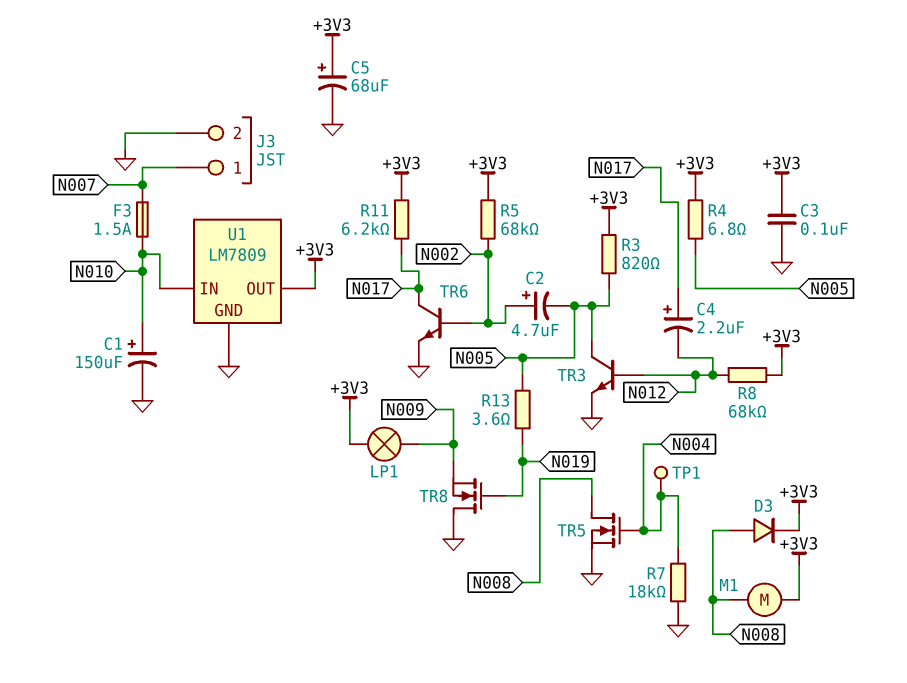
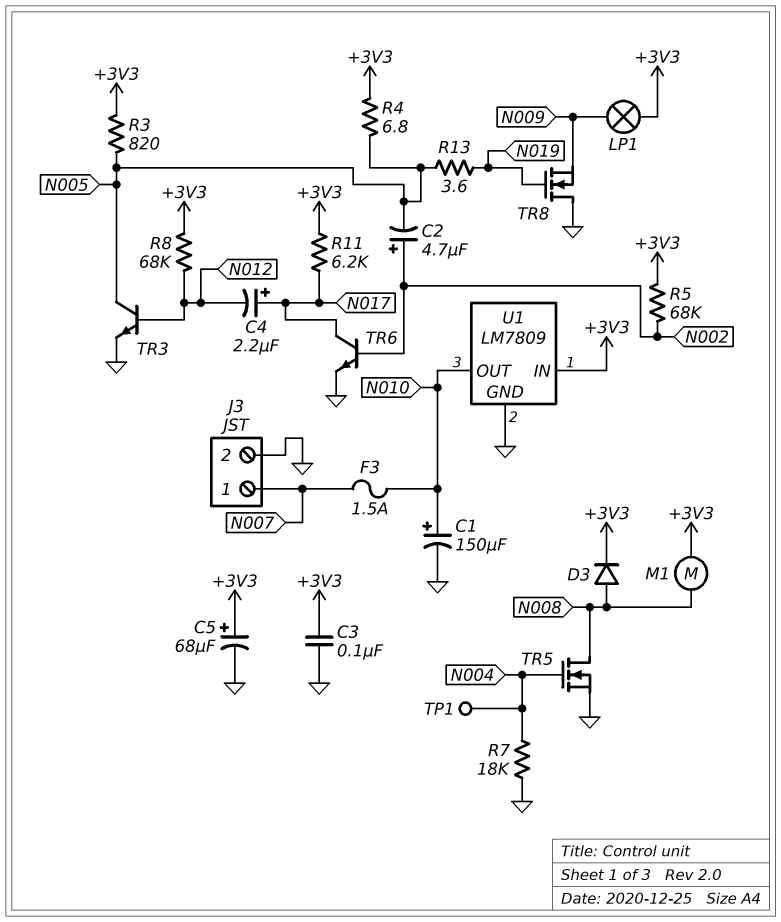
U1 pin IN: N010 -> +3V3
U1 pin OUT: +3V3 -> N010

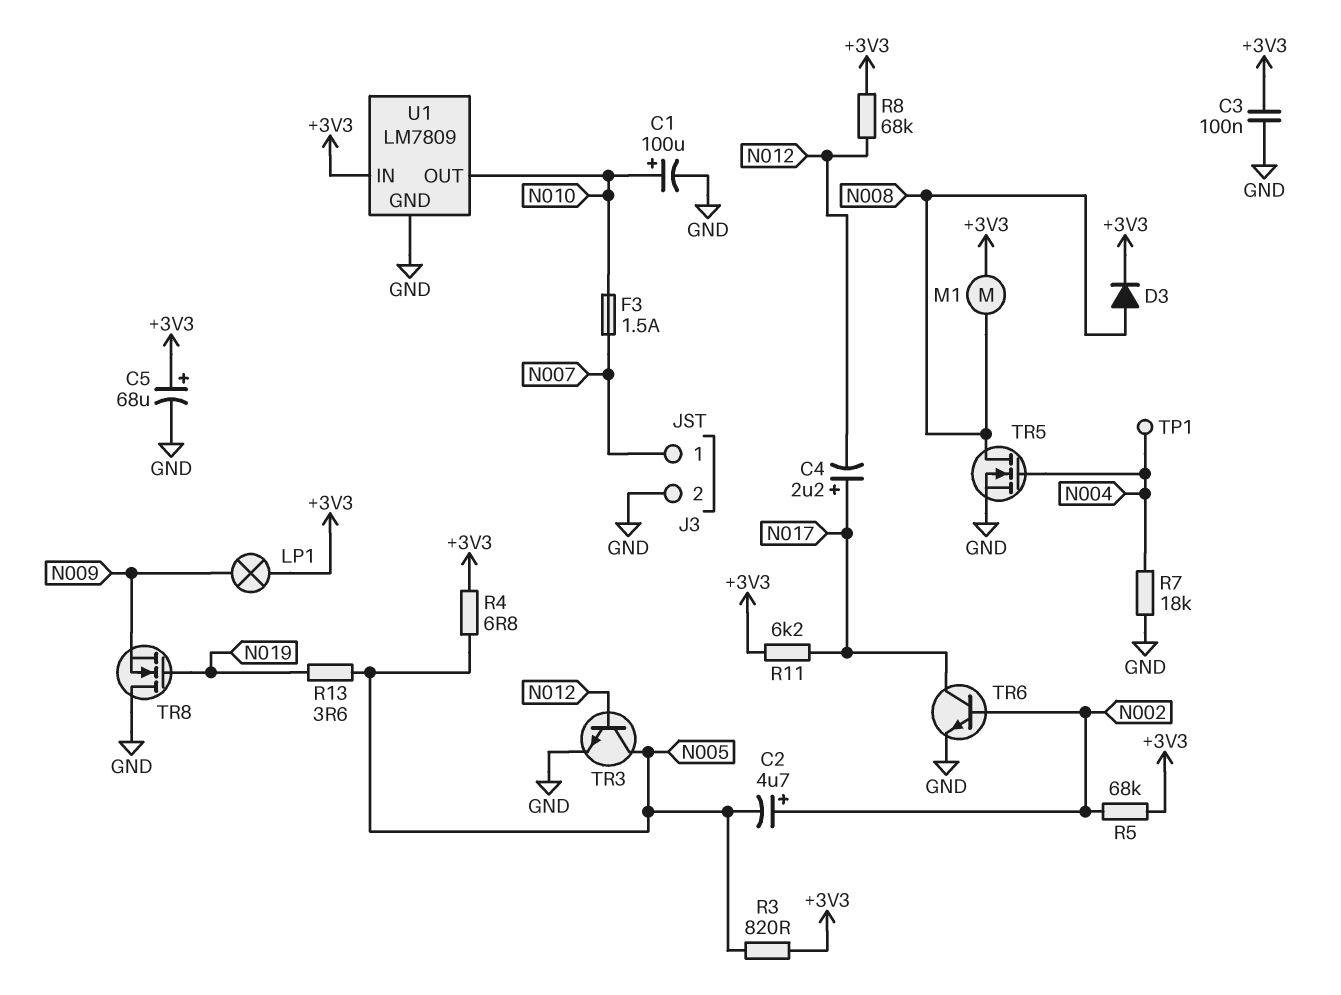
C1: 150uF (plus N010, minus GND) -> 100uF (plus N010, minus GND)

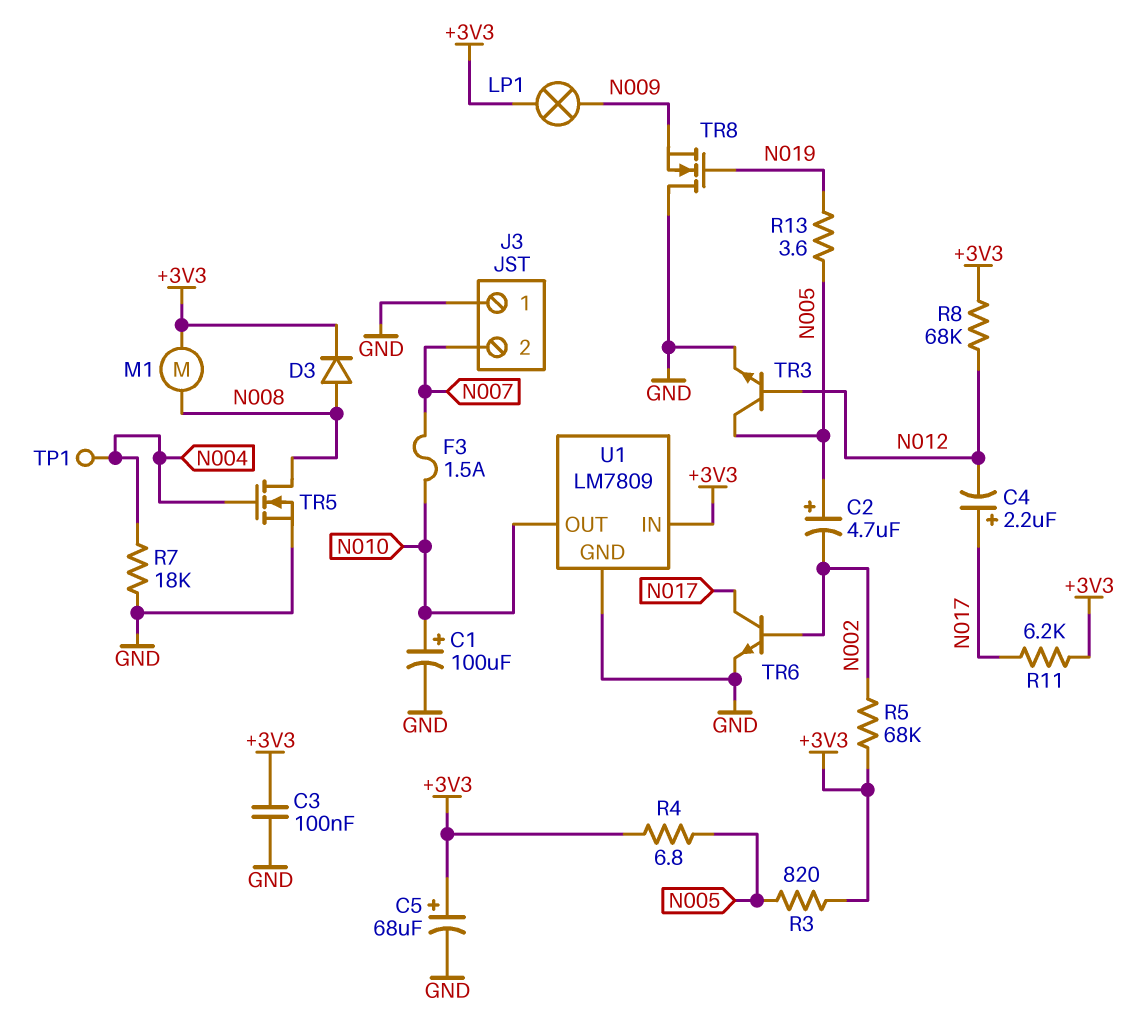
C2: 4.7uF (plus N002, minus N005) -> 4.7uF (plus N005, minus N002)
J3 pin 1: N007 -> GND
J3 pin 2: GND -> N007

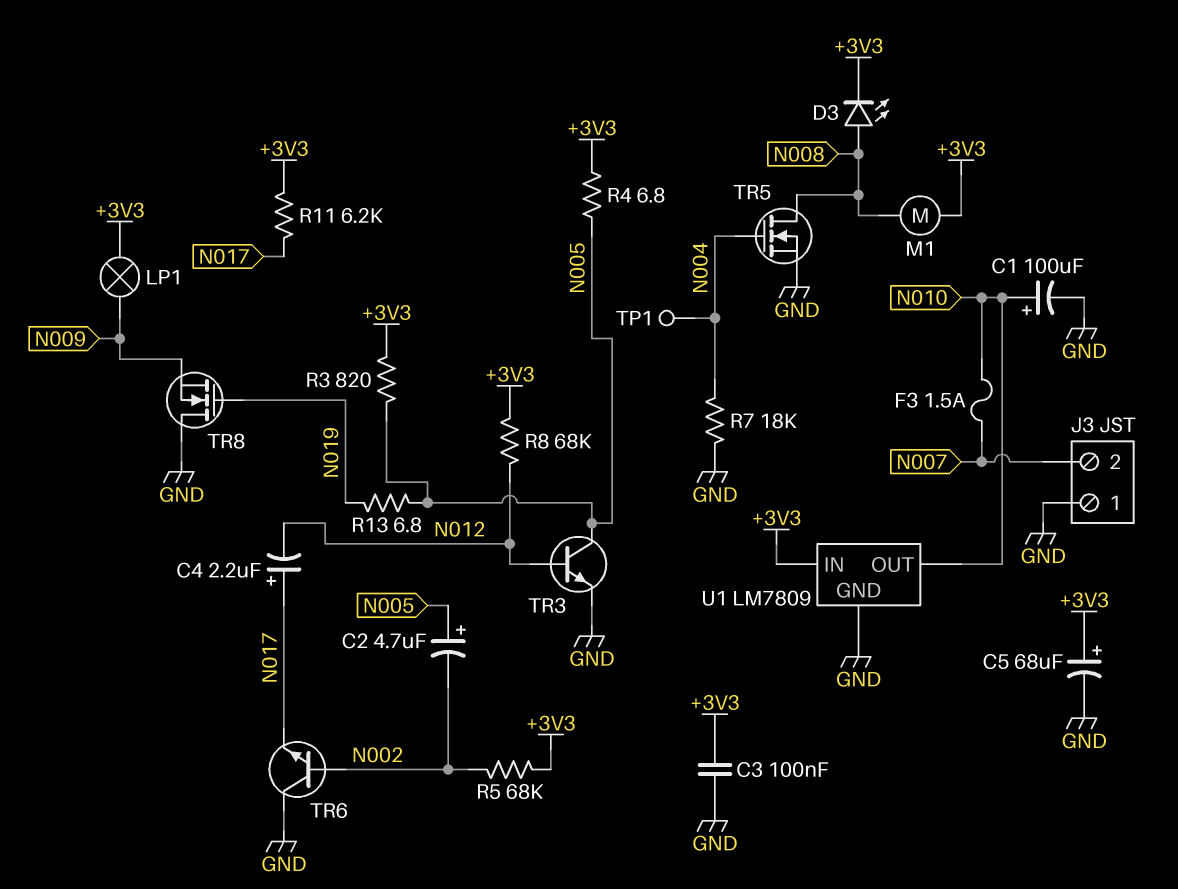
D3: diode (A N008, K +3V3) -> LED (A N008, K +3V3)
R13: 3.6 (N005, N019) -> 6.8 (N005, N019)
TR6: NPN (B N002, C N017, E GND) -> NPN (B N002, C GND, E N017)

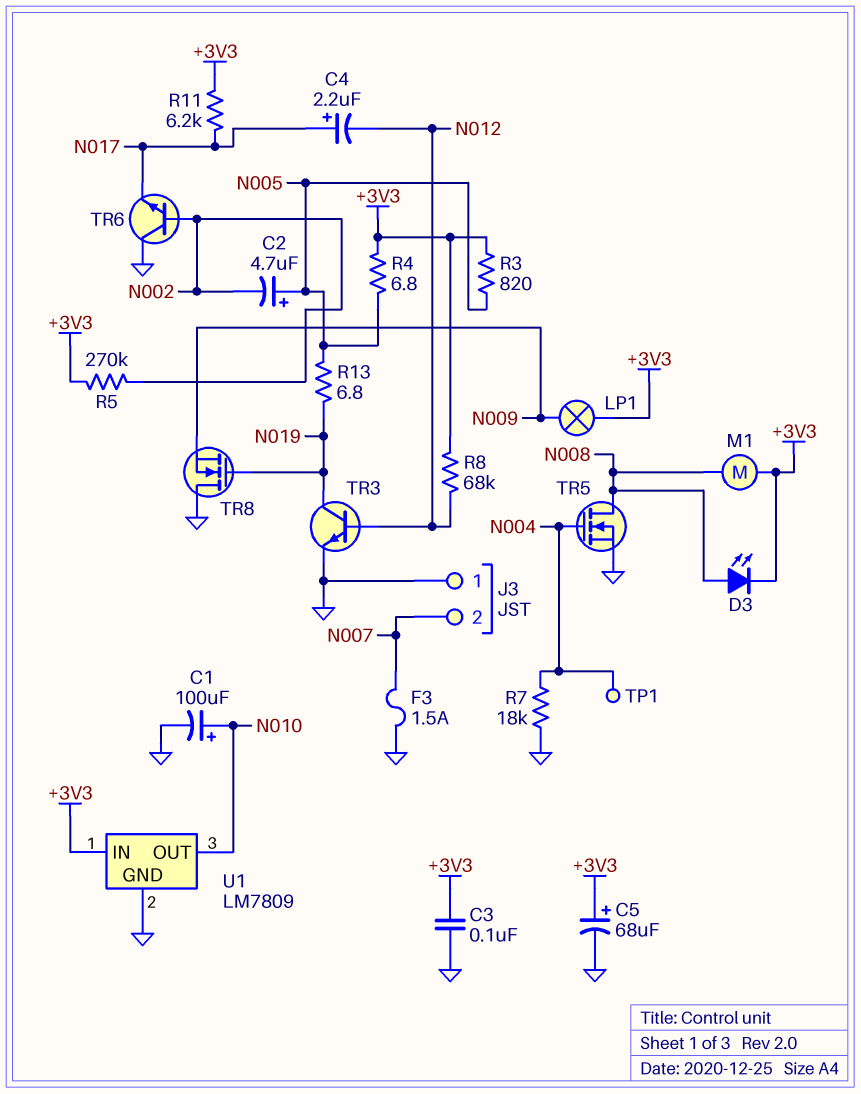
F3: 1.5A (N007, N010) -> 1.5A (GND, N007)
R5: 68k (+3V3, N002) -> 270k (+3V3, N002)
TR3: NPN (B N012, C N005, E GND) -> NPN (B N012, C N019, E GND)

